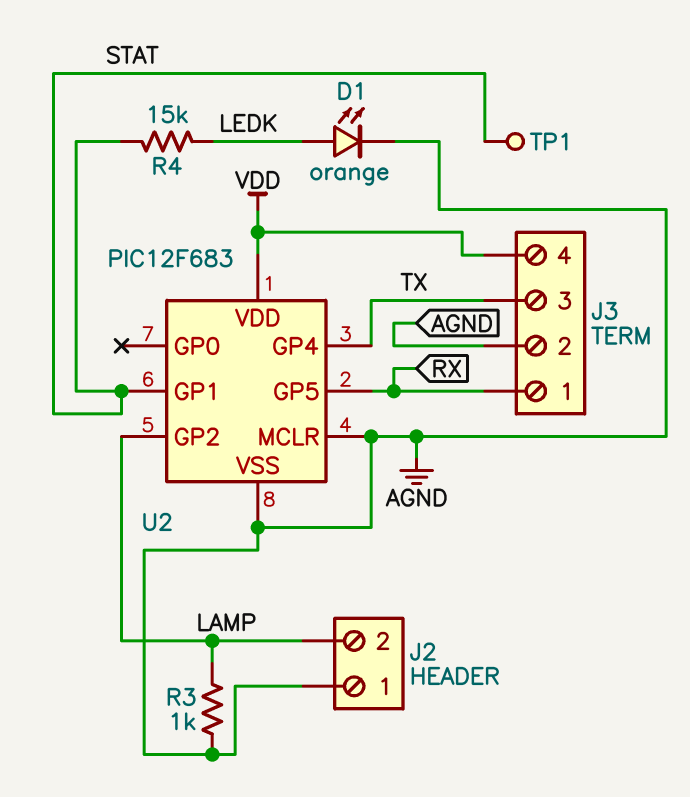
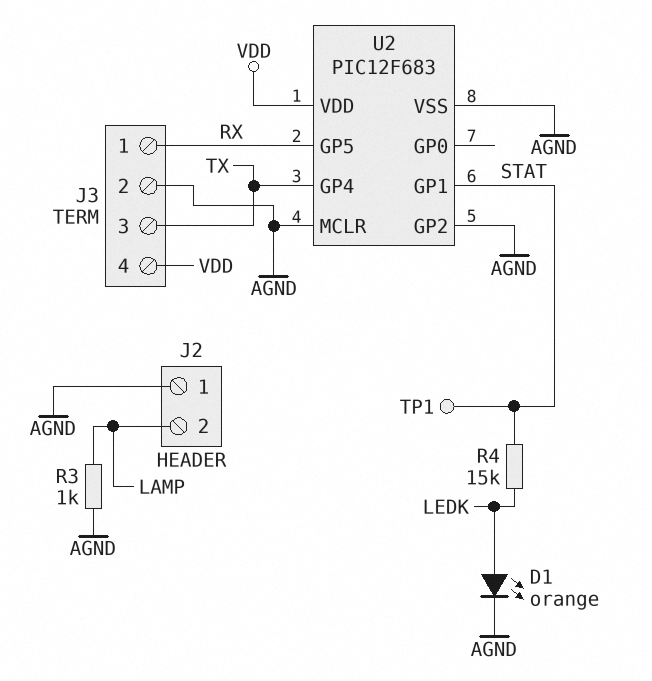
U2 pin GP2: LAMP -> AGND

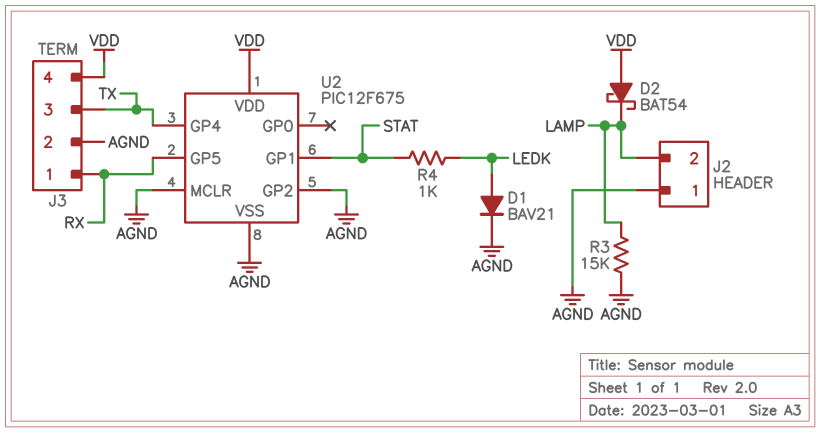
D1: LED orange (A LEDK, K AGND) -> diode BAV21 (A LEDK, K AGND)
D2: none -> schottky BAT54 (A VDD, K LAMP)
R3: 1k (AGND, LAMP) -> 15k (AGND, LAMP)
R4: 15k (LEDK, STAT) -> 1k (LEDK, STAT)
TP1: test point (STAT) -> none
U2: PIC12F683 -> PIC12F675

